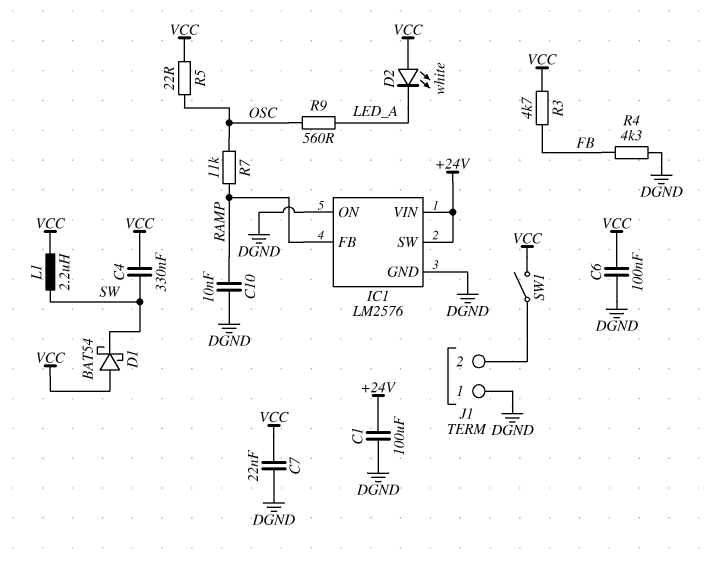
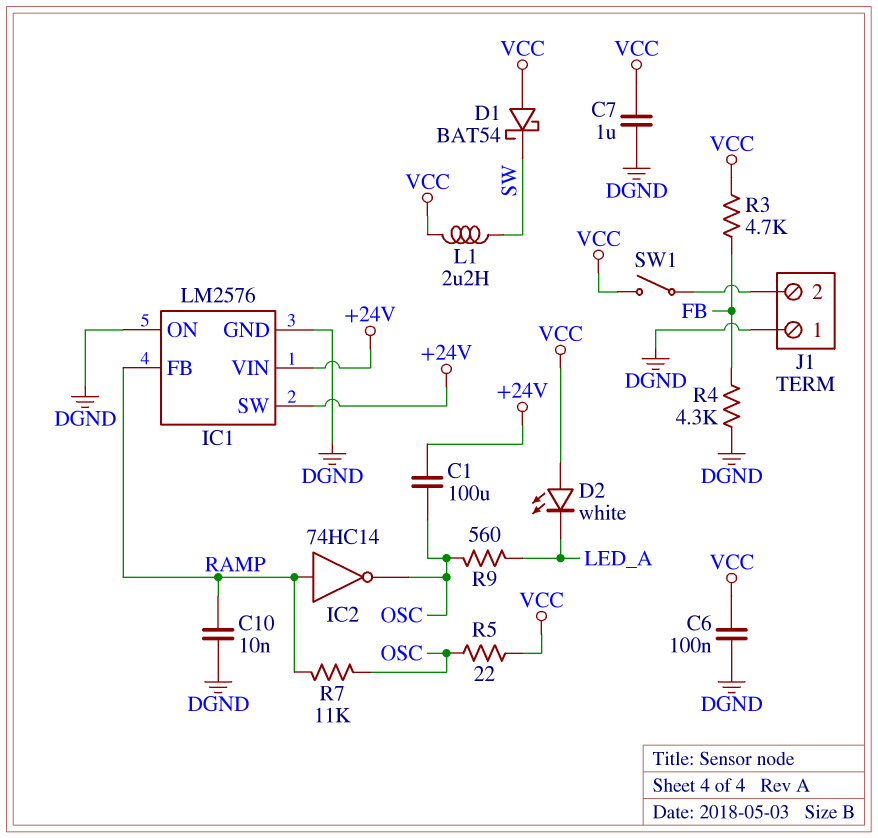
C1: 100uF (+24V, DGND) -> 100uF (+24V, OSC)
C4: 330nF (SW, VCC) -> none
C7: 22nF (DGND, VCC) -> 1uF (DGND, VCC)
IC2: none -> NOT 74HC14 (in RAMP, out OSC)

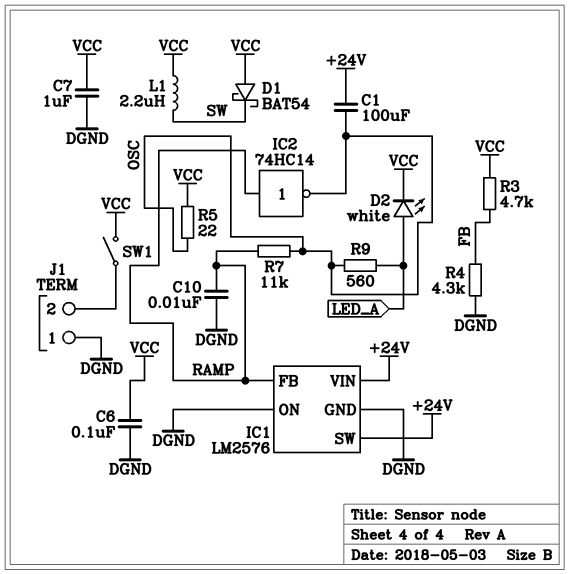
D2: LED white (A VCC, K LED_A) -> LED white (A LED_A, K VCC)

